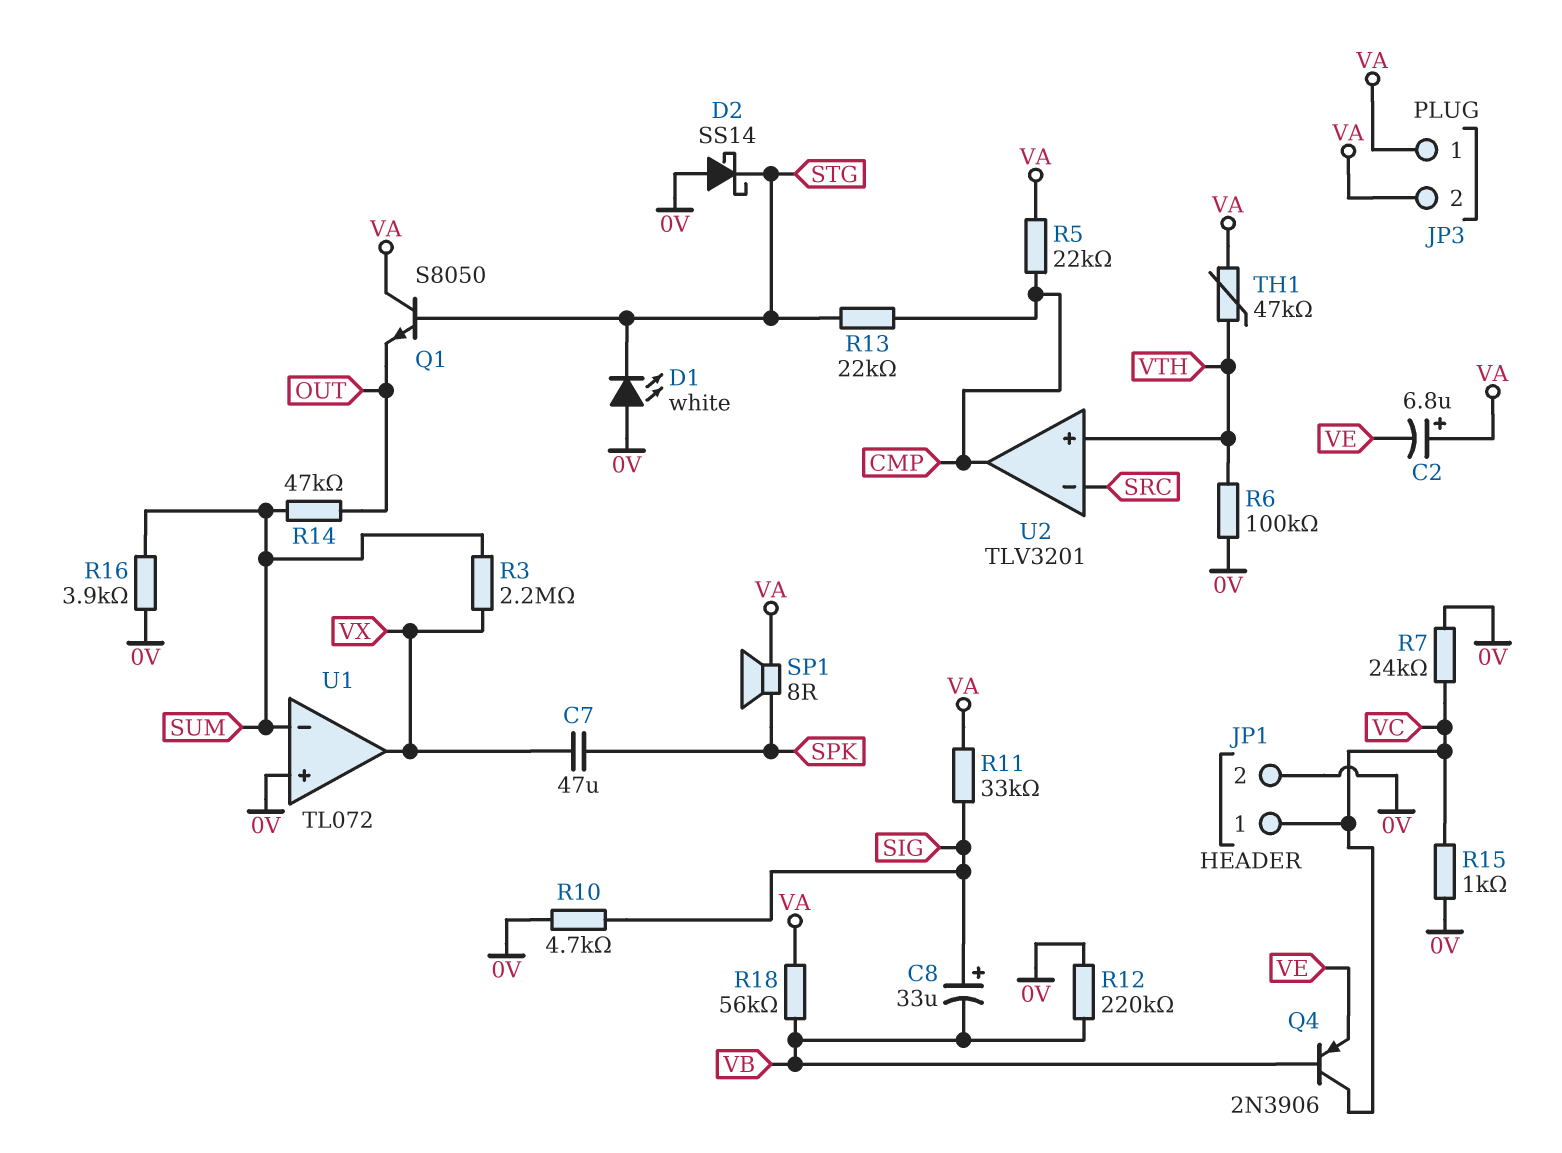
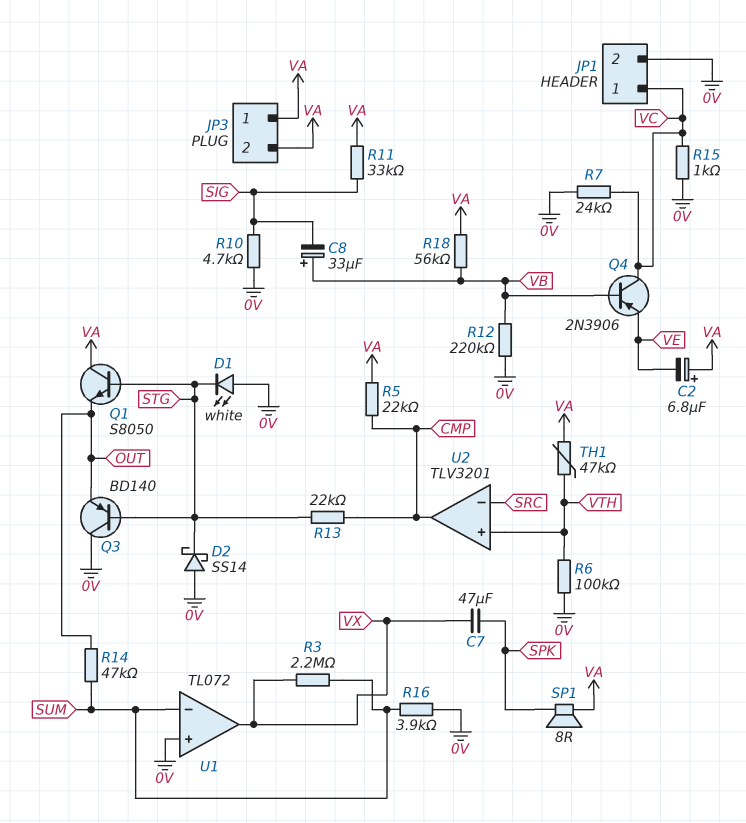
C8: 33uF (plus SIG, minus VB) -> 33uF (plus VB, minus SIG)
Q3: none -> PNP BD140 (B STG, C 0V, E OUT)

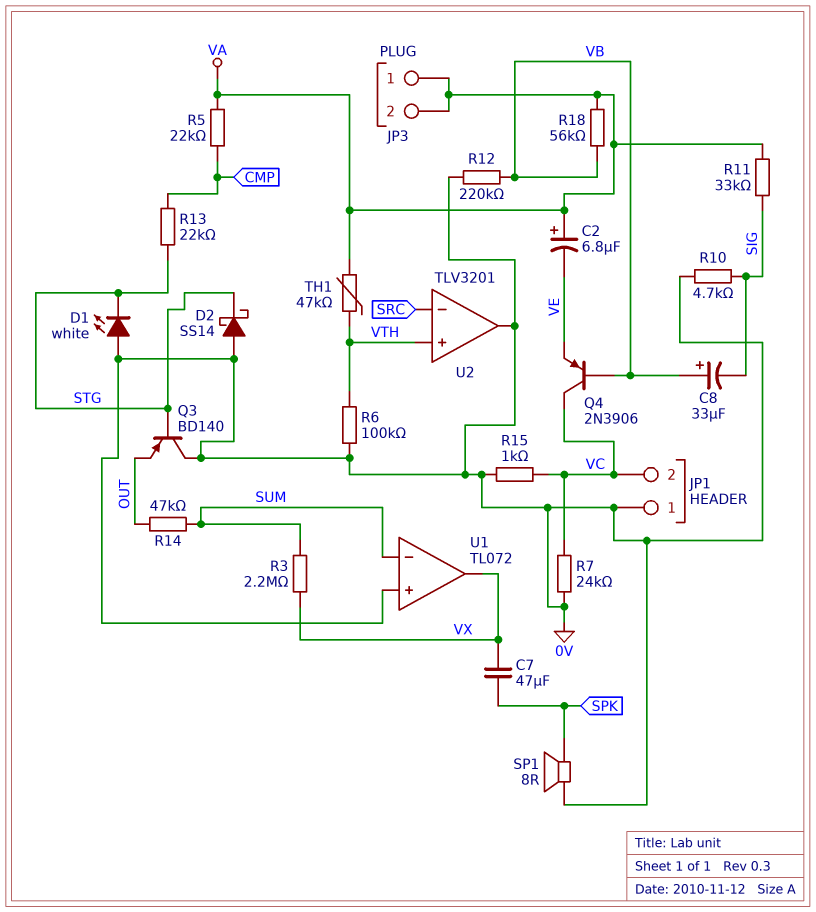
JP1 pin 1: VC -> 0V
JP1 pin 2: 0V -> VC
Q1: NPN S8050 (B STG, C VA, E OUT) -> none
R16: 3.9k (0V, SUM) -> none
SP1: speaker 8R (SPK, VA) -> speaker 8R (0V, SPK)
U2 pin out: CMP -> 0V

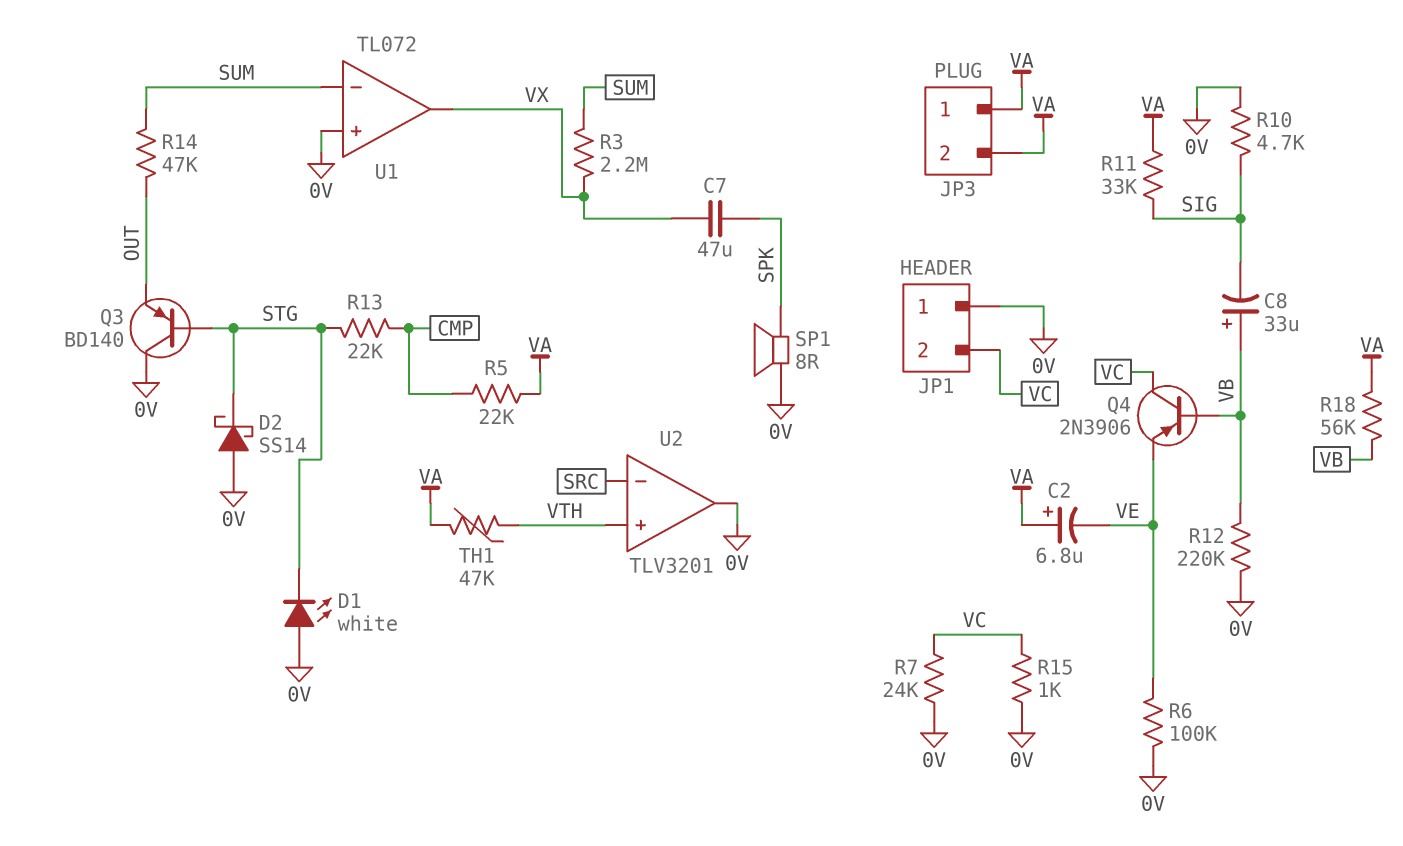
R6: 100k (0V, VTH) -> 100k (0V, VE)

